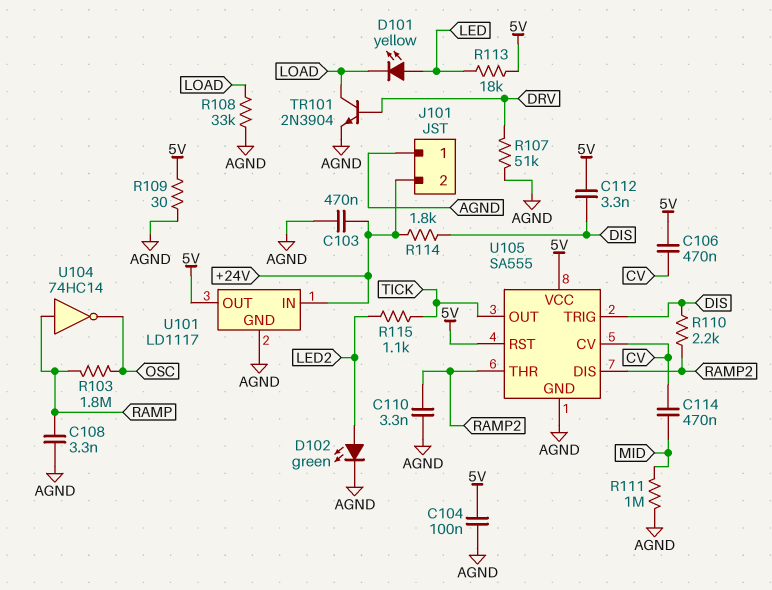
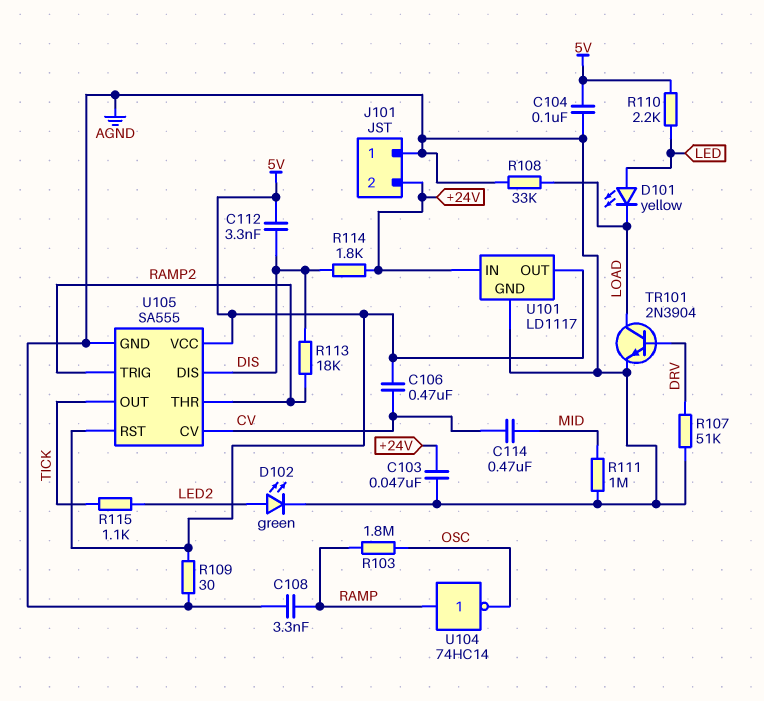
C103: 470nF (+24V, AGND) -> 47nF (+24V, AGND)
C110: 3.3nF (AGND, RAMP2) -> none
R110: 2.2k (DIS, RAMP2) -> 2.2k (5V, LED)
R113: 18k (5V, LED) -> 18k (DIS, RAMP2)
U105 pin DIS: RAMP2 -> DIS
U105 pin TRIG: DIS -> RAMP2

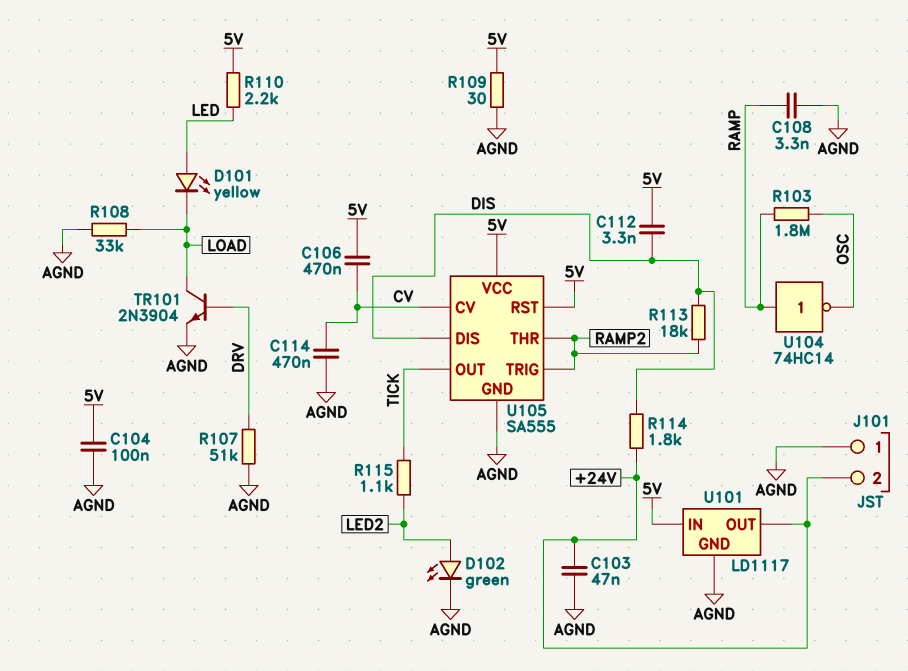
C114: 470nF (CV, MID) -> 470nF (AGND, CV)
R111: 1M (AGND, MID) -> none
U101 pin IN: +24V -> 5V
U101 pin OUT: 5V -> +24V

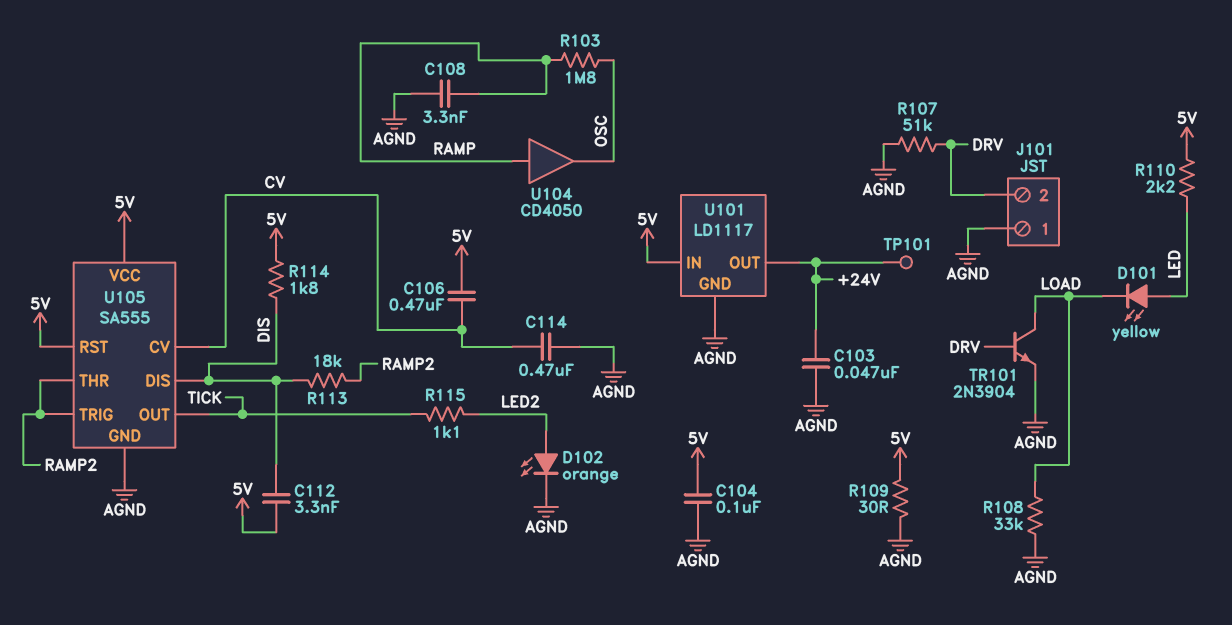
D102: LED green (A LED2, K AGND) -> LED orange (A LED2, K AGND)
J101 pin 2: +24V -> DRV
R114: 1.8k (+24V, DIS) -> 1.8k (5V, DIS)
TP101: none -> test point (+24V)
U104: NOT 74HC14 (in RAMP, out OSC) -> buffer CD4050 (in RAMP, out OSC)

